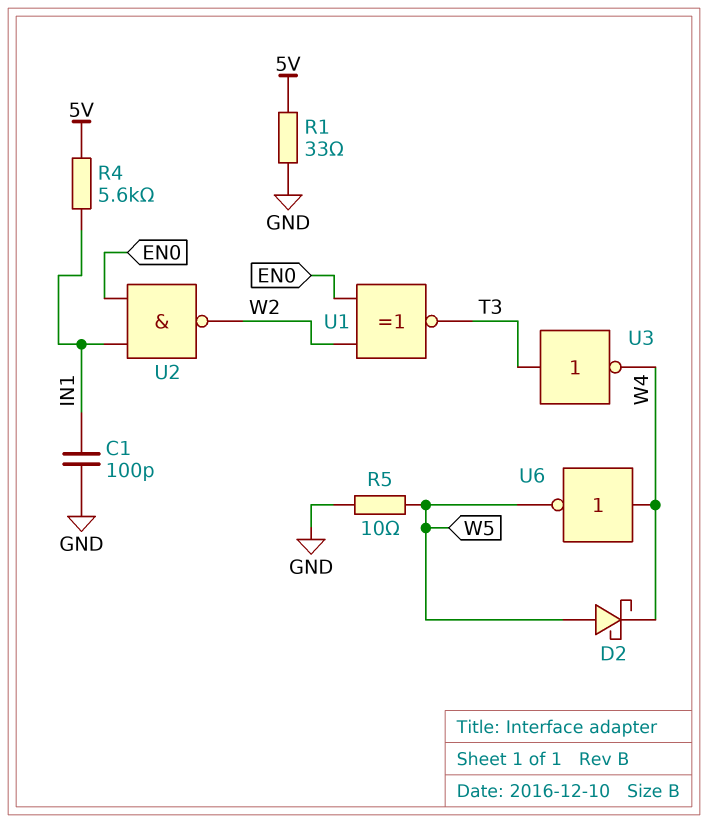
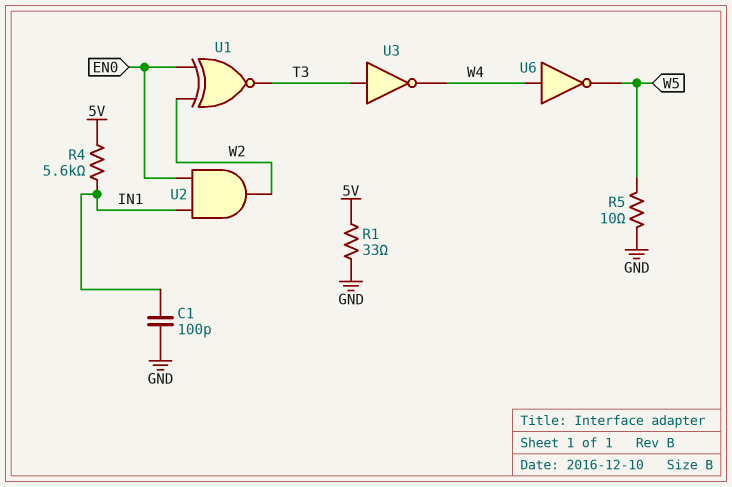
D2: schottky (A W5, K W4) -> none
U2: NAND (in EN0, in IN1, out W2) -> AND (in EN0, in IN1, out W2)

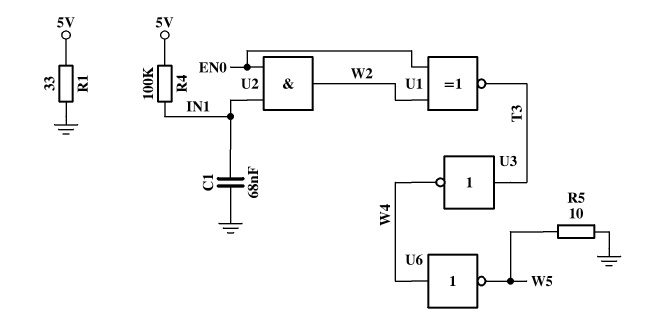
C1: 100pF (GND, IN1) -> 68nF (GND, IN1)
R4: 5.6k (5V, IN1) -> 100k (5V, IN1)

